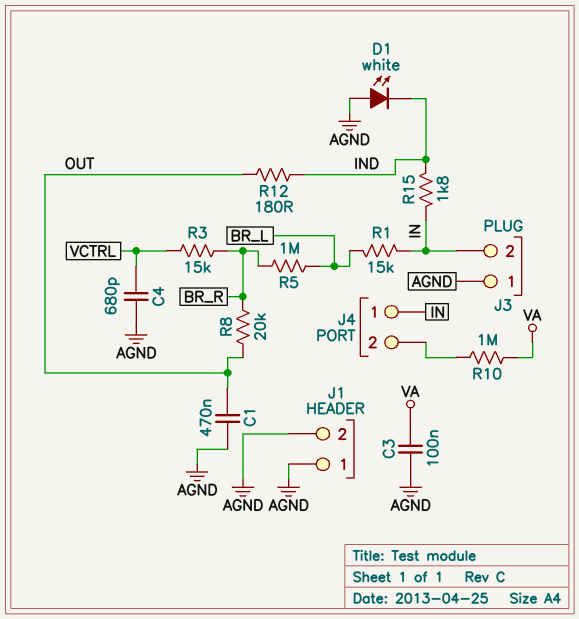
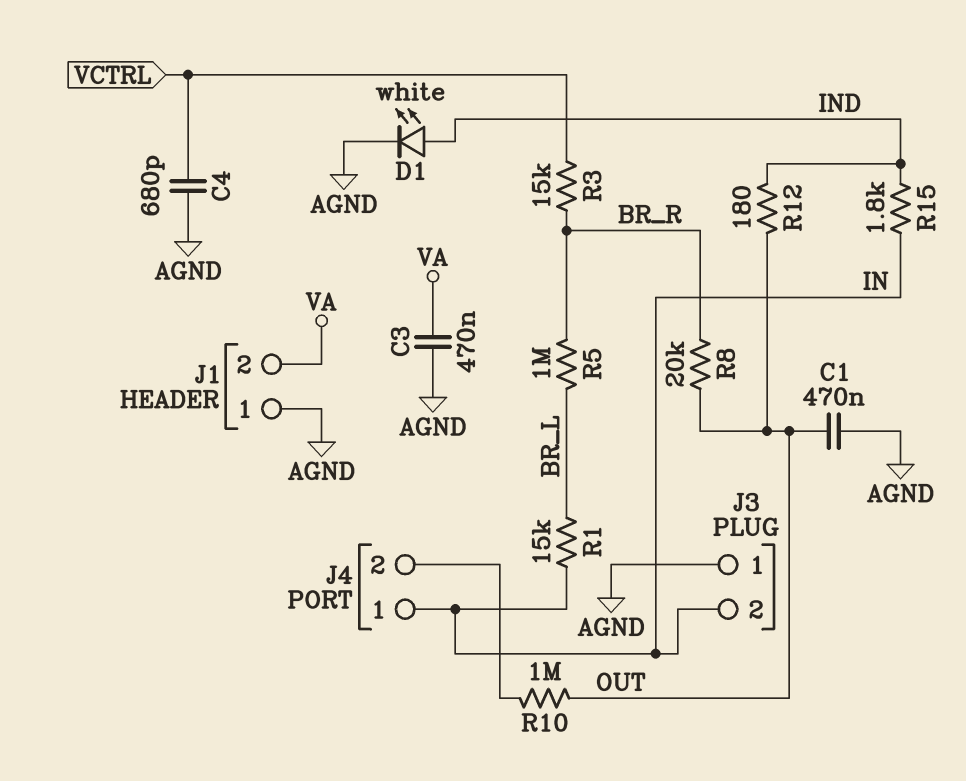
C3: 100nF (AGND, VA) -> 470nF (AGND, VA)
D1: LED white (A AGND, K IND) -> LED white (A IND, K AGND)
J1 pin 2: AGND -> VA
R10: 1M (J4/2, VA) -> 1M (J4/2, OUT)

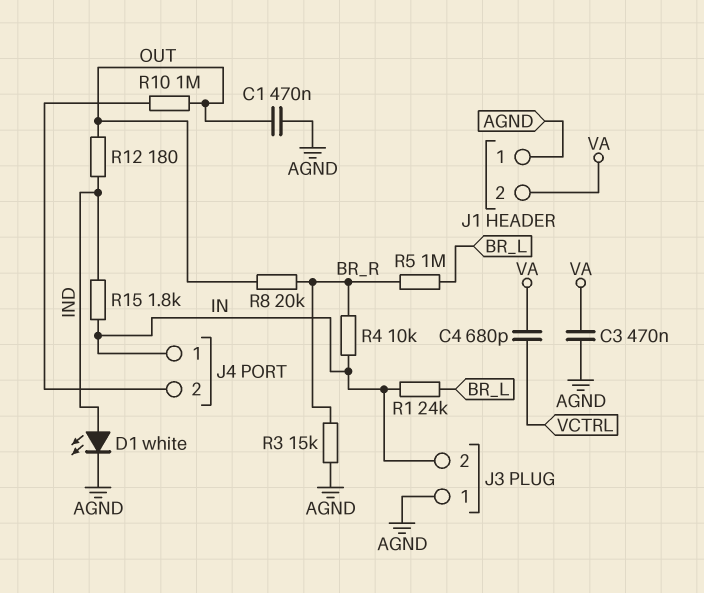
C4: 680pF (AGND, VCTRL) -> 680pF (VA, VCTRL)
R1: 15k (BR_L, IN) -> 24k (BR_L, IN)
R3: 15k (BR_R, VCTRL) -> 15k (AGND, BR_R)
R4: none -> 10k (BR_R, IN)

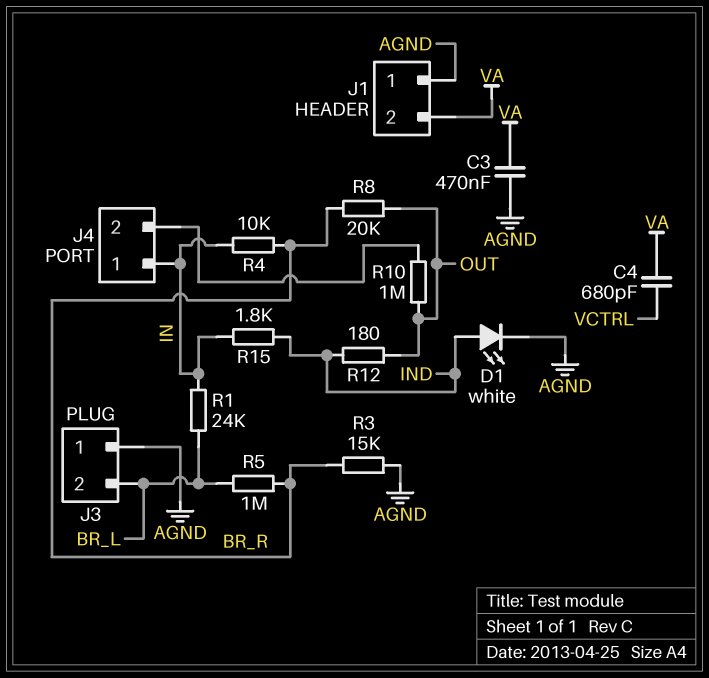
C1: 470nF (AGND, OUT) -> none
J3 pin 2: IN -> BR_L

